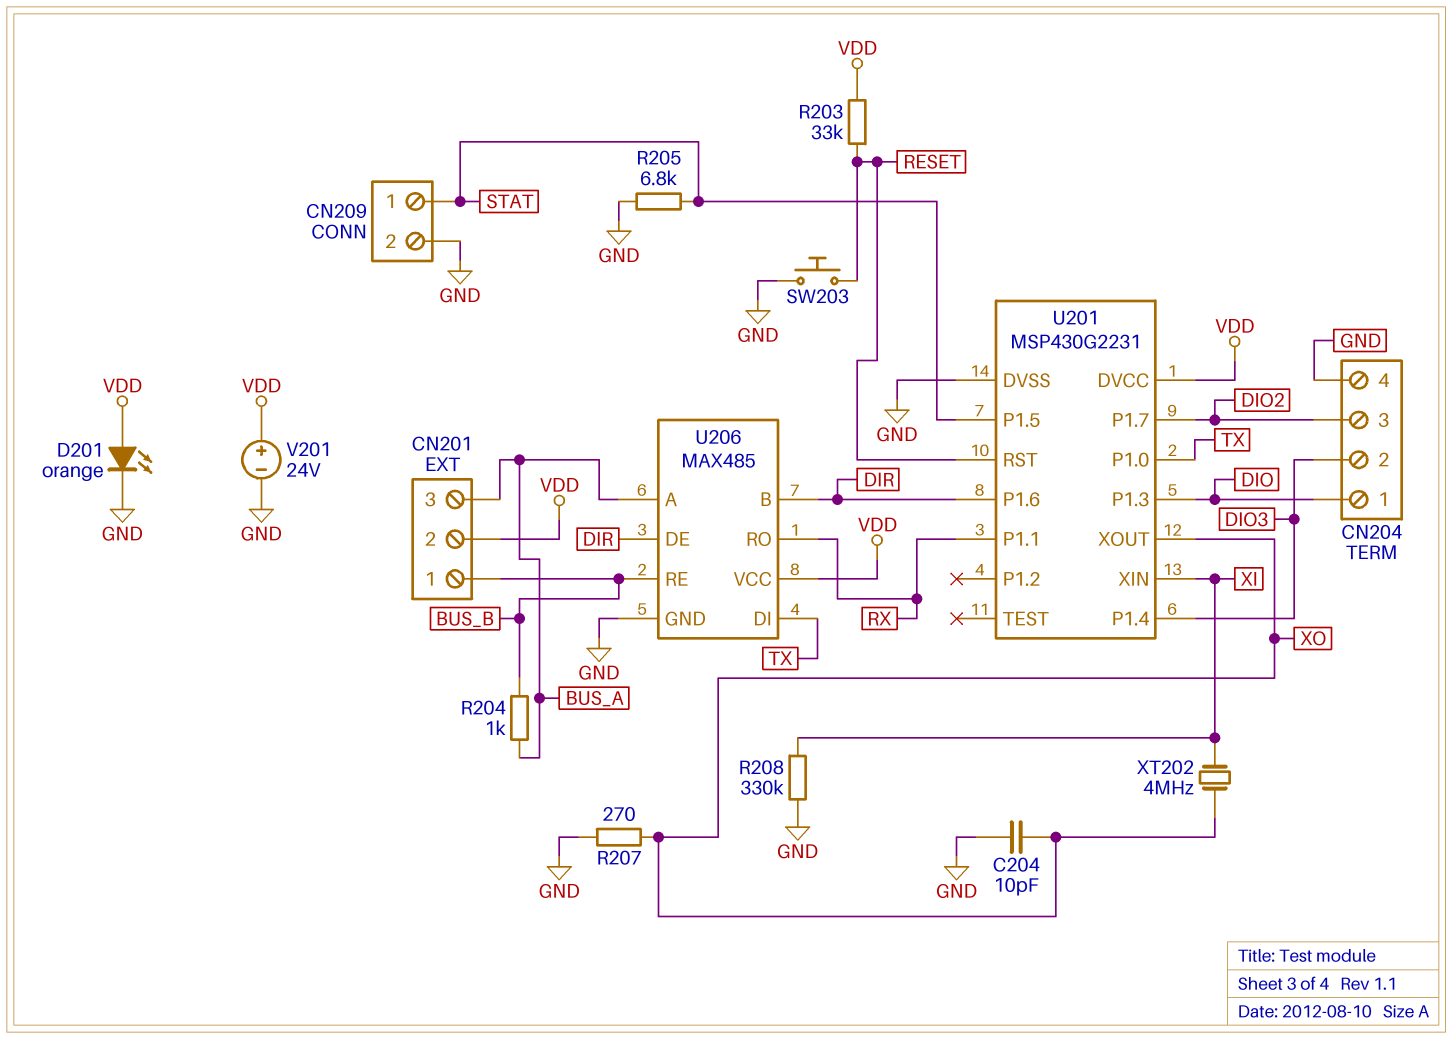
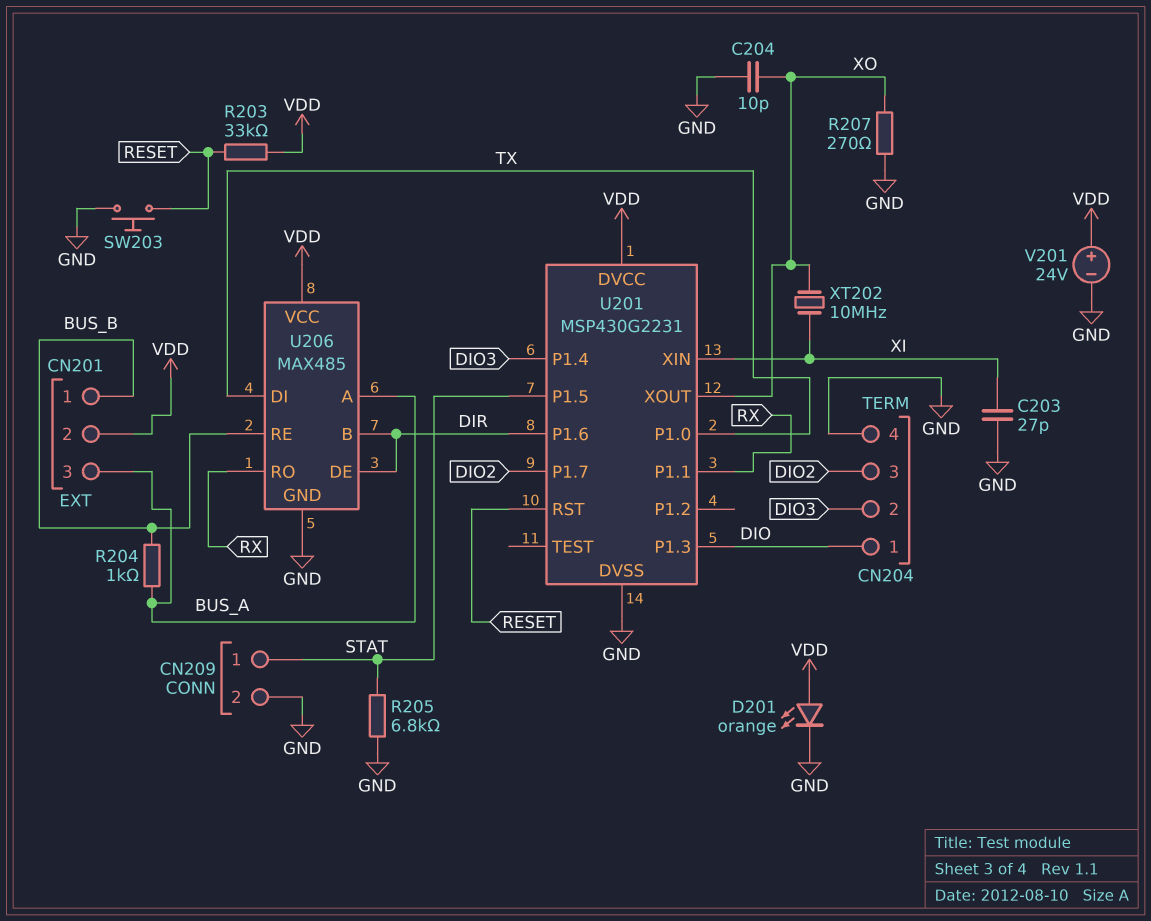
C203: none -> 27pF (GND, XI)
R208: 330k (GND, XI) -> none
XT202: 4MHz (XI, XO) -> 10MHz (XI, XO)

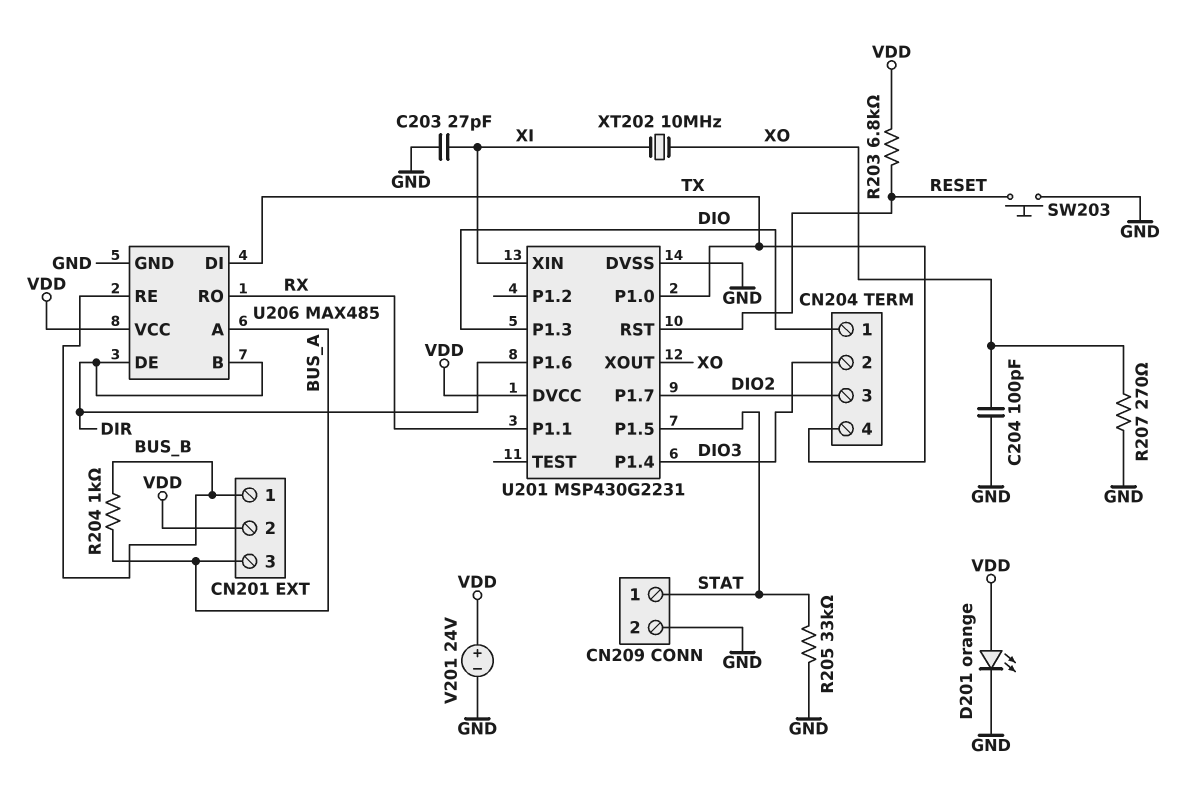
C204: 10pF (GND, XO) -> 100pF (GND, XO)
CN204 pin 4: GND -> TX
R203: 33k (RESET, VDD) -> 6.8k (RESET, VDD)
R205: 6.8k (GND, STAT) -> 33k (GND, STAT)

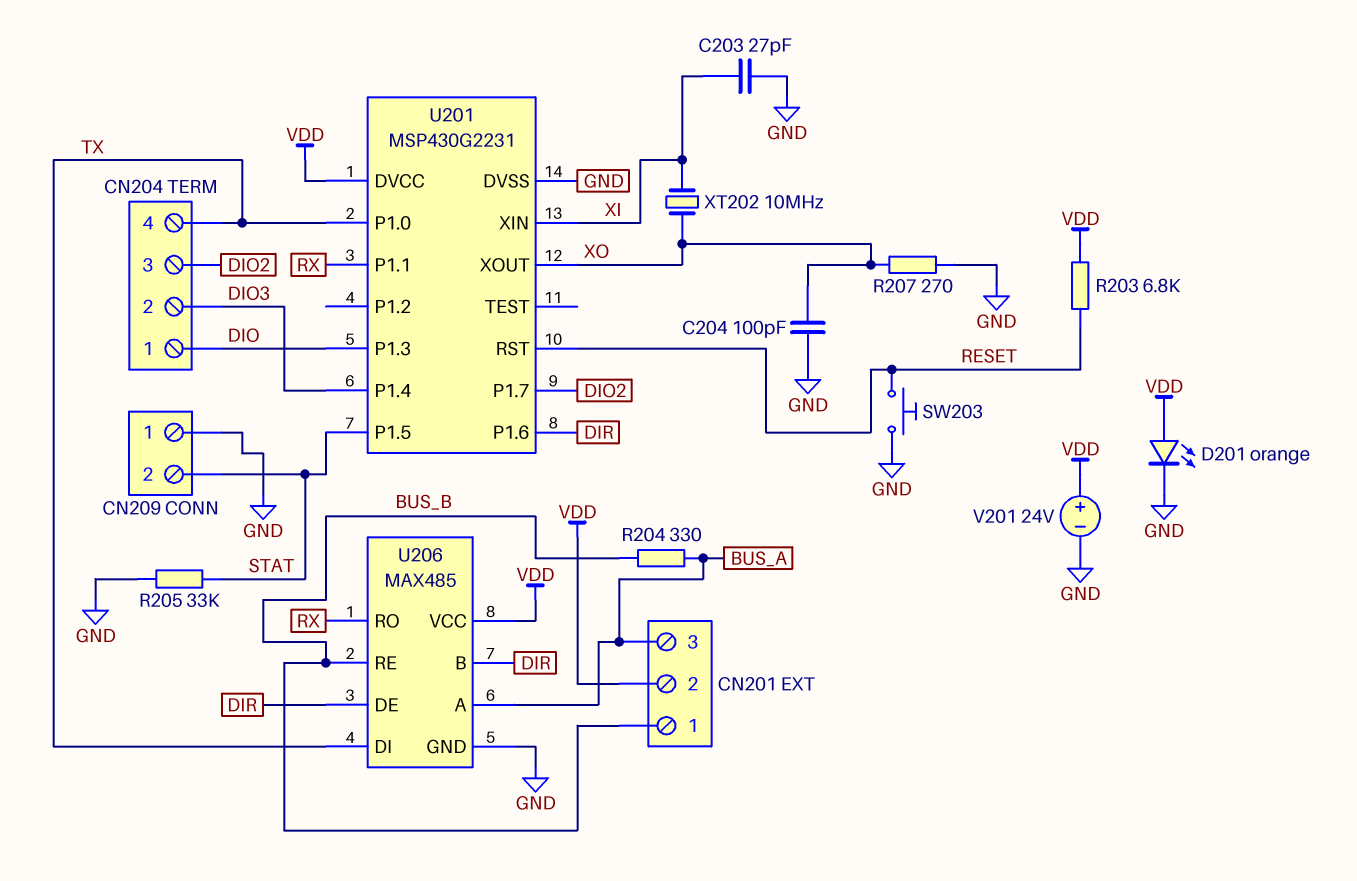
CN209 pin 1: STAT -> GND
CN209 pin 2: GND -> STAT
R204: 1k (BUS_A, BUS_B) -> 330 (BUS_A, BUS_B)

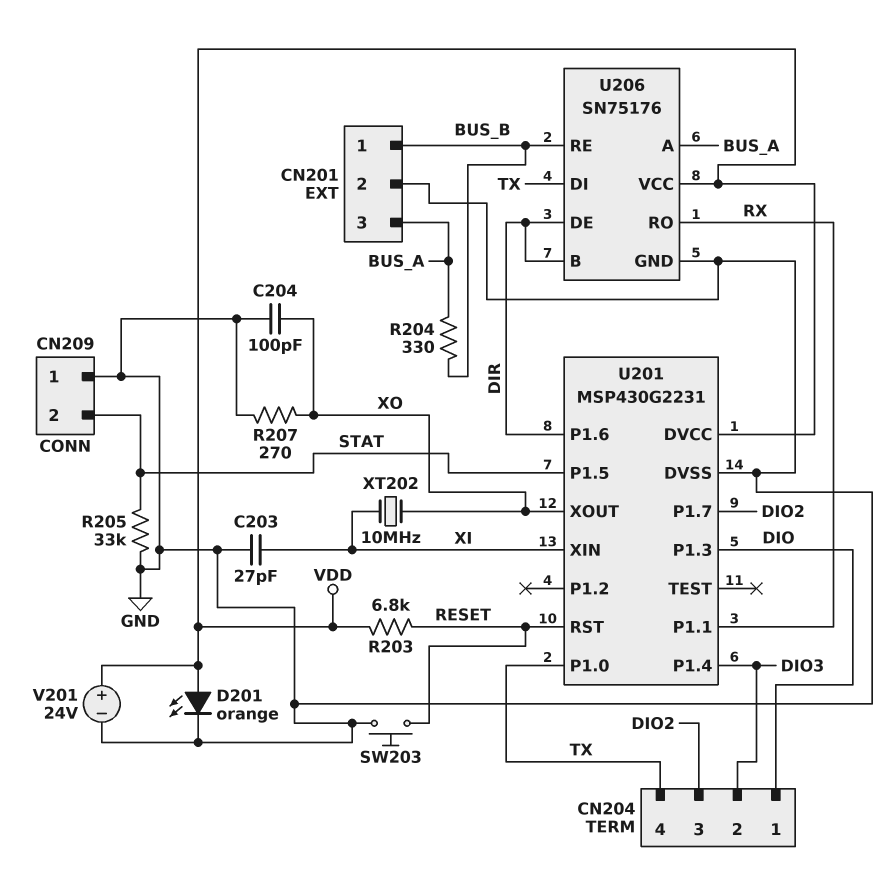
CN201 pin 2: VDD -> GND
U206: MAX485 -> SN75176

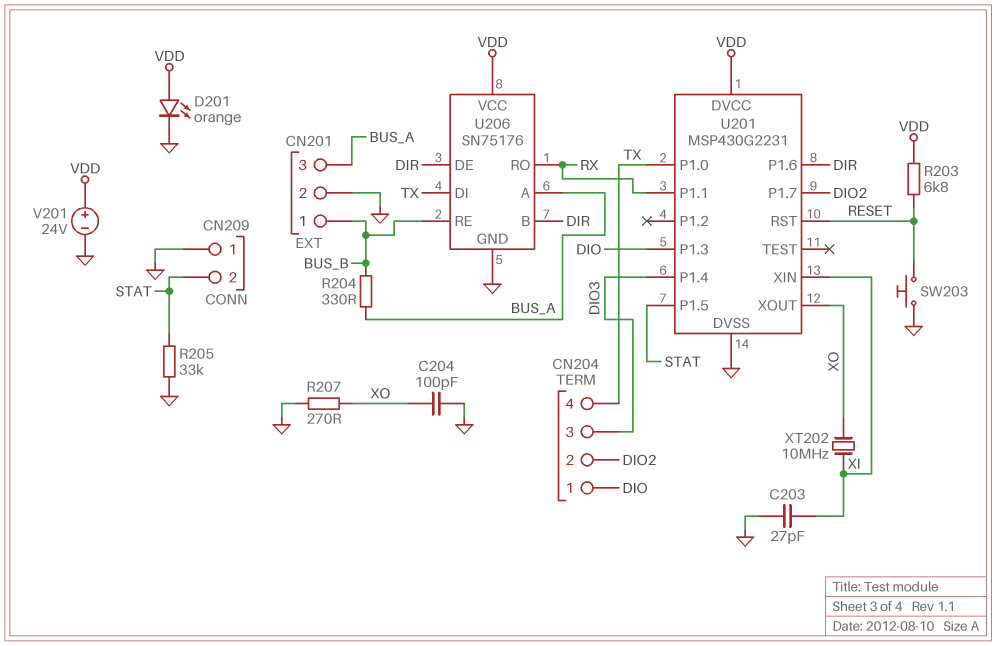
CN204 pin 2: DIO3 -> DIO2
CN204 pin 3: DIO2 -> DIO3

